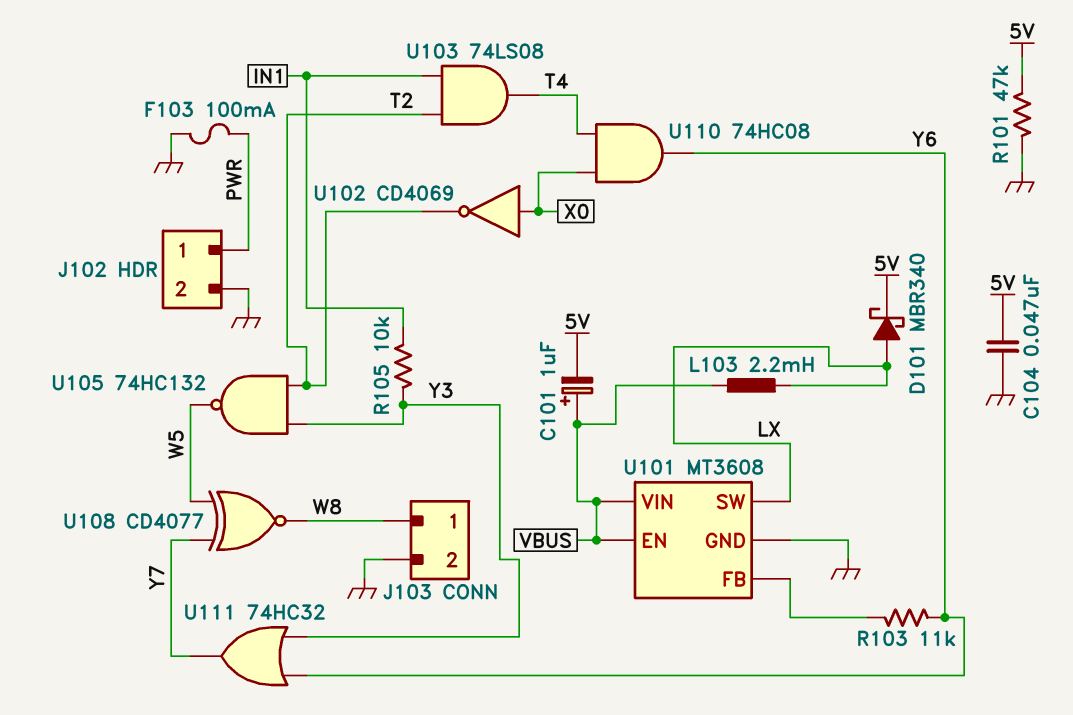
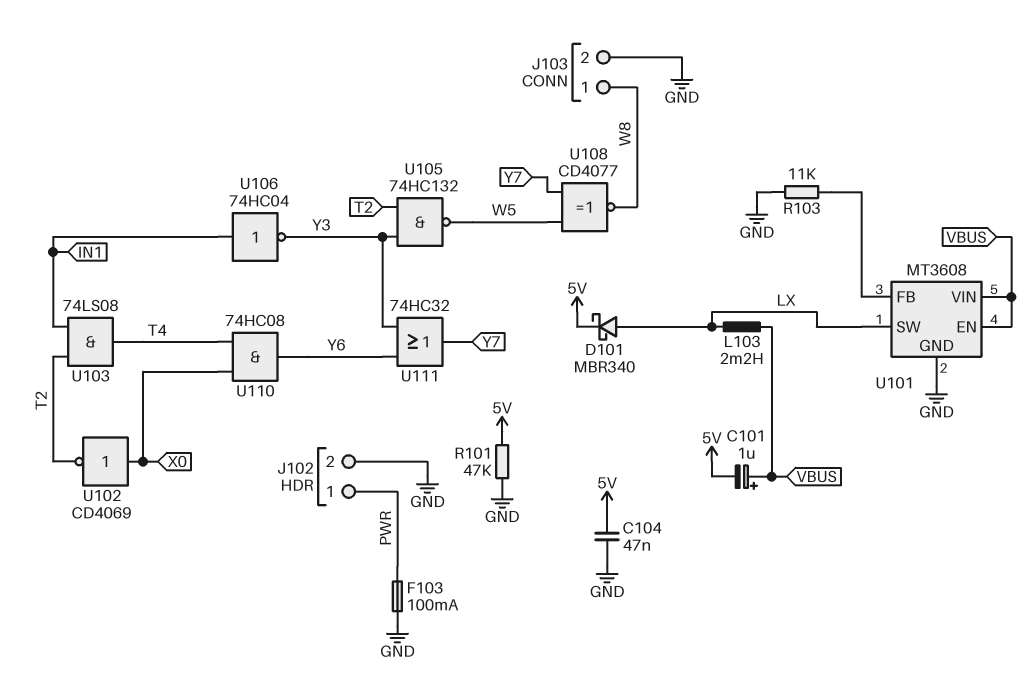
R103: 11k (U101/FB, Y6) -> 11k (GND, U101/FB)
R105: 10k (IN1, Y3) -> none
U106: none -> NOT 74HC04 (in IN1, out Y3)

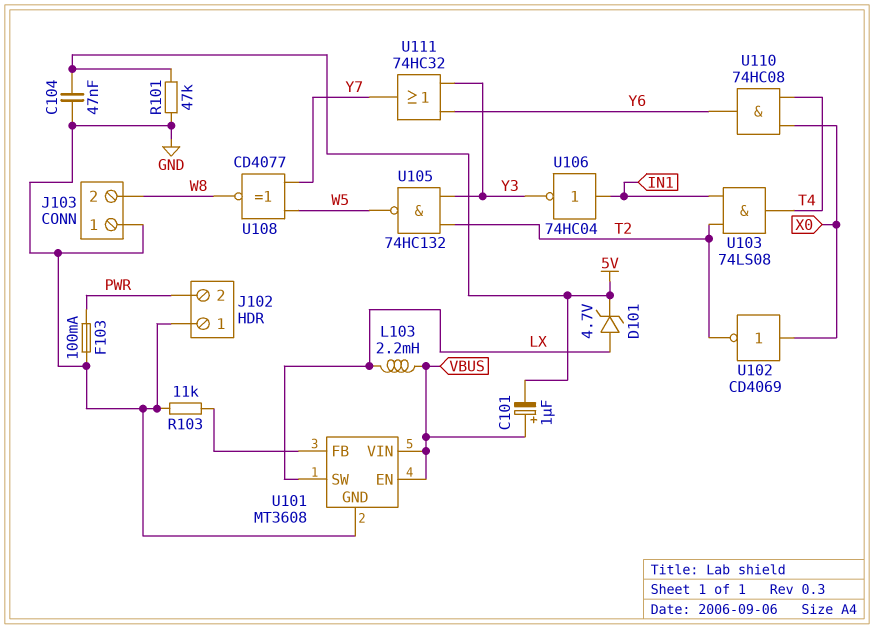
D101: schottky MBR340 (A LX, K 5V) -> zener 4.7V (A LX, K 5V)
J102 pin 1: PWR -> GND
J102 pin 2: GND -> PWR
J103 pin 1: W8 -> GND
J103 pin 2: GND -> W8

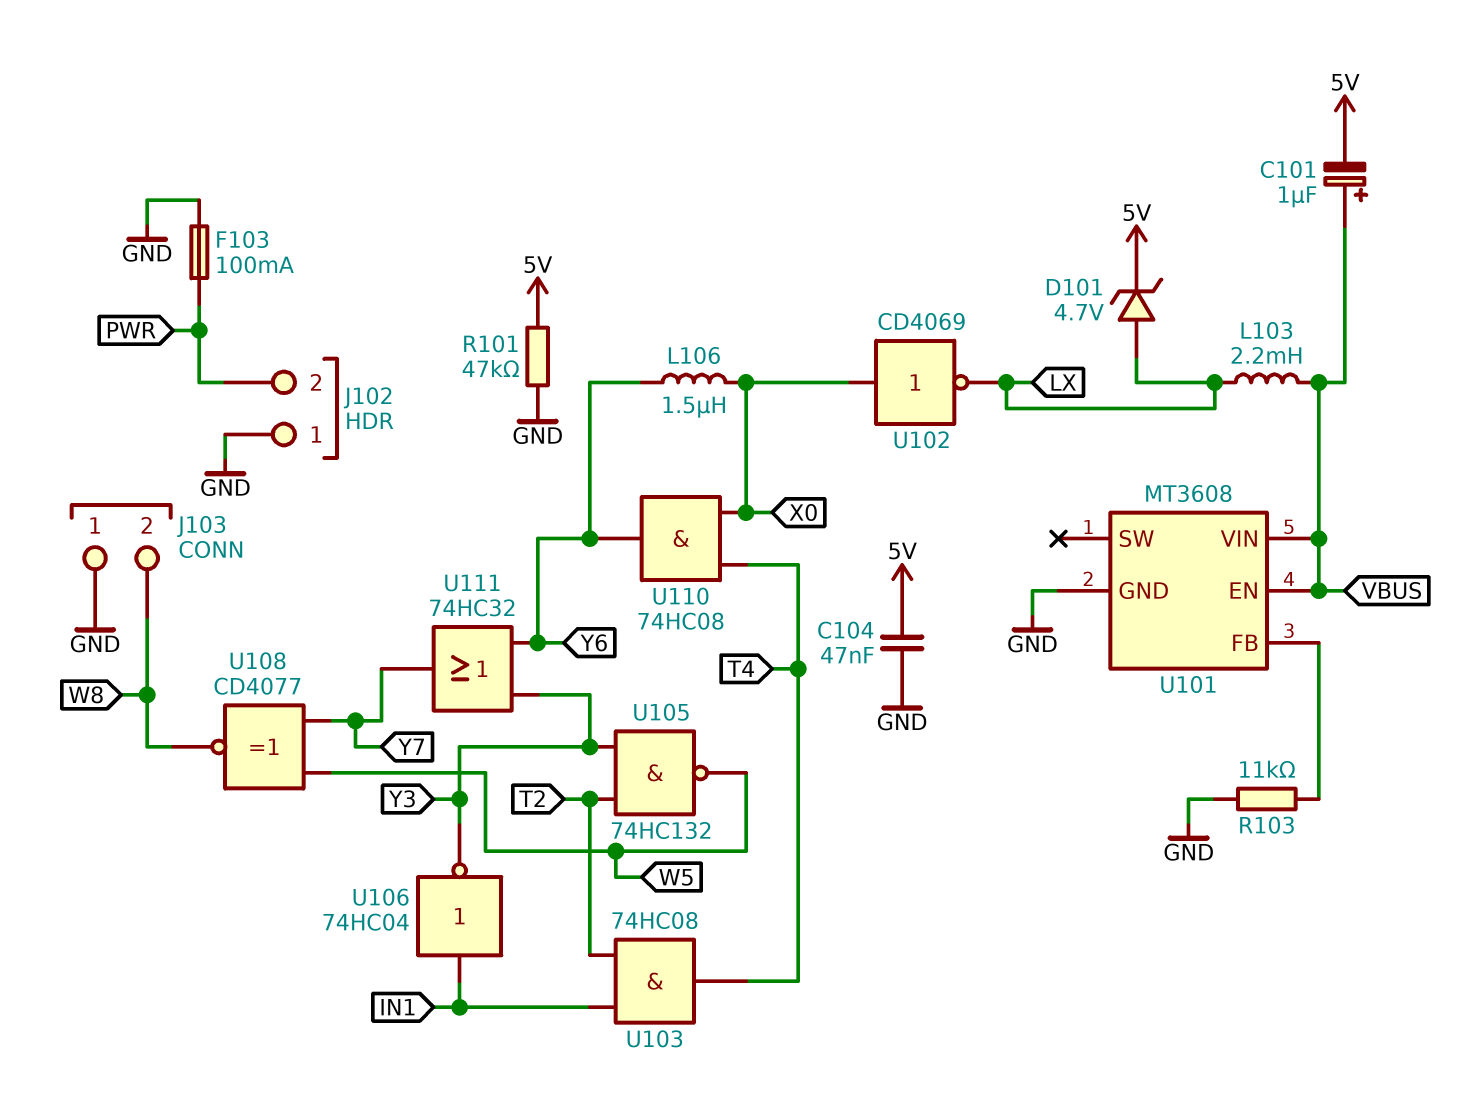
L106: none -> 1.5uH (X0, Y6)
U101 pin SW: LX -> none
U102: NOT CD4069 (in X0, out T2) -> NOT CD4069 (in X0, out LX)
U103: AND 74LS08 (in IN1, in T2, out T4) -> AND 74HC08 (in IN1, in T2, out T4)

